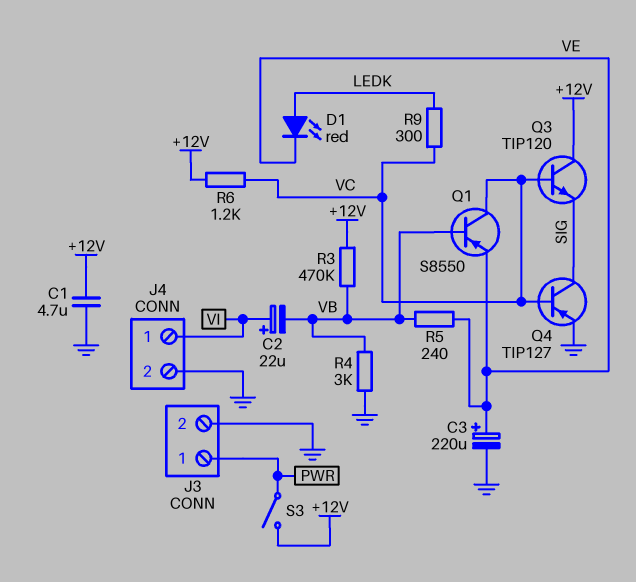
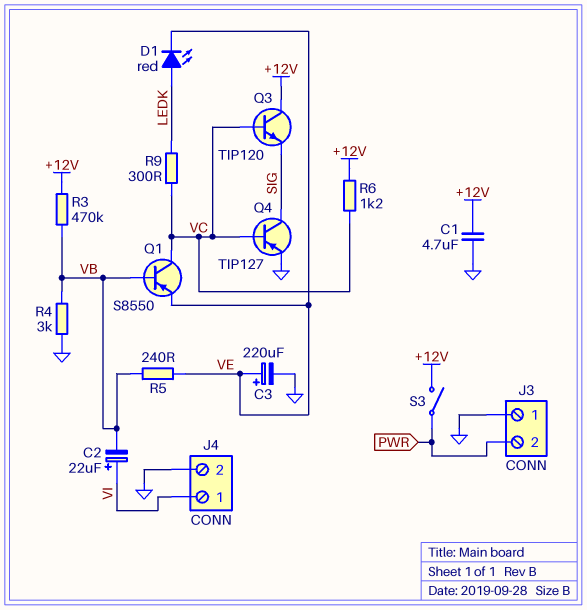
J3 pin 1: PWR -> GND
J3 pin 2: GND -> PWR

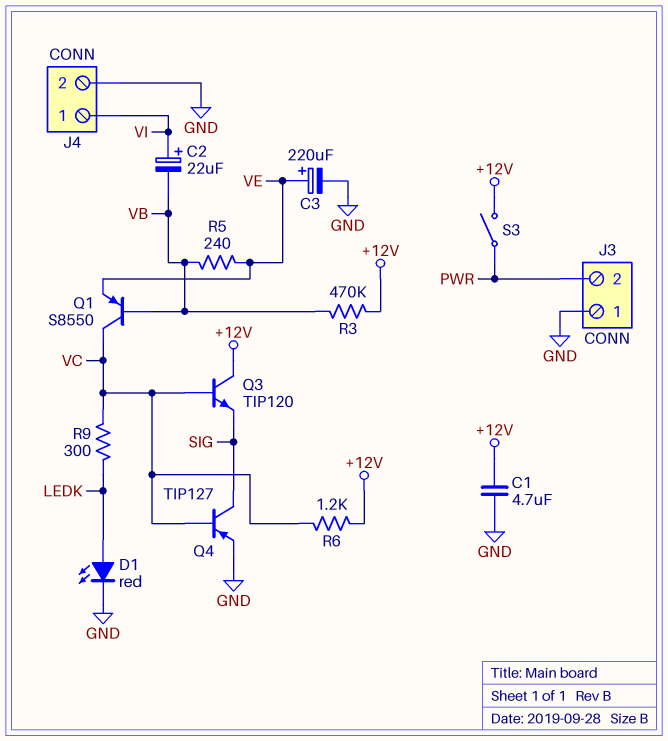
D1: LED red (A LEDK, K VE) -> LED red (A LEDK, K GND)
R4: 3k (GND, VB) -> none

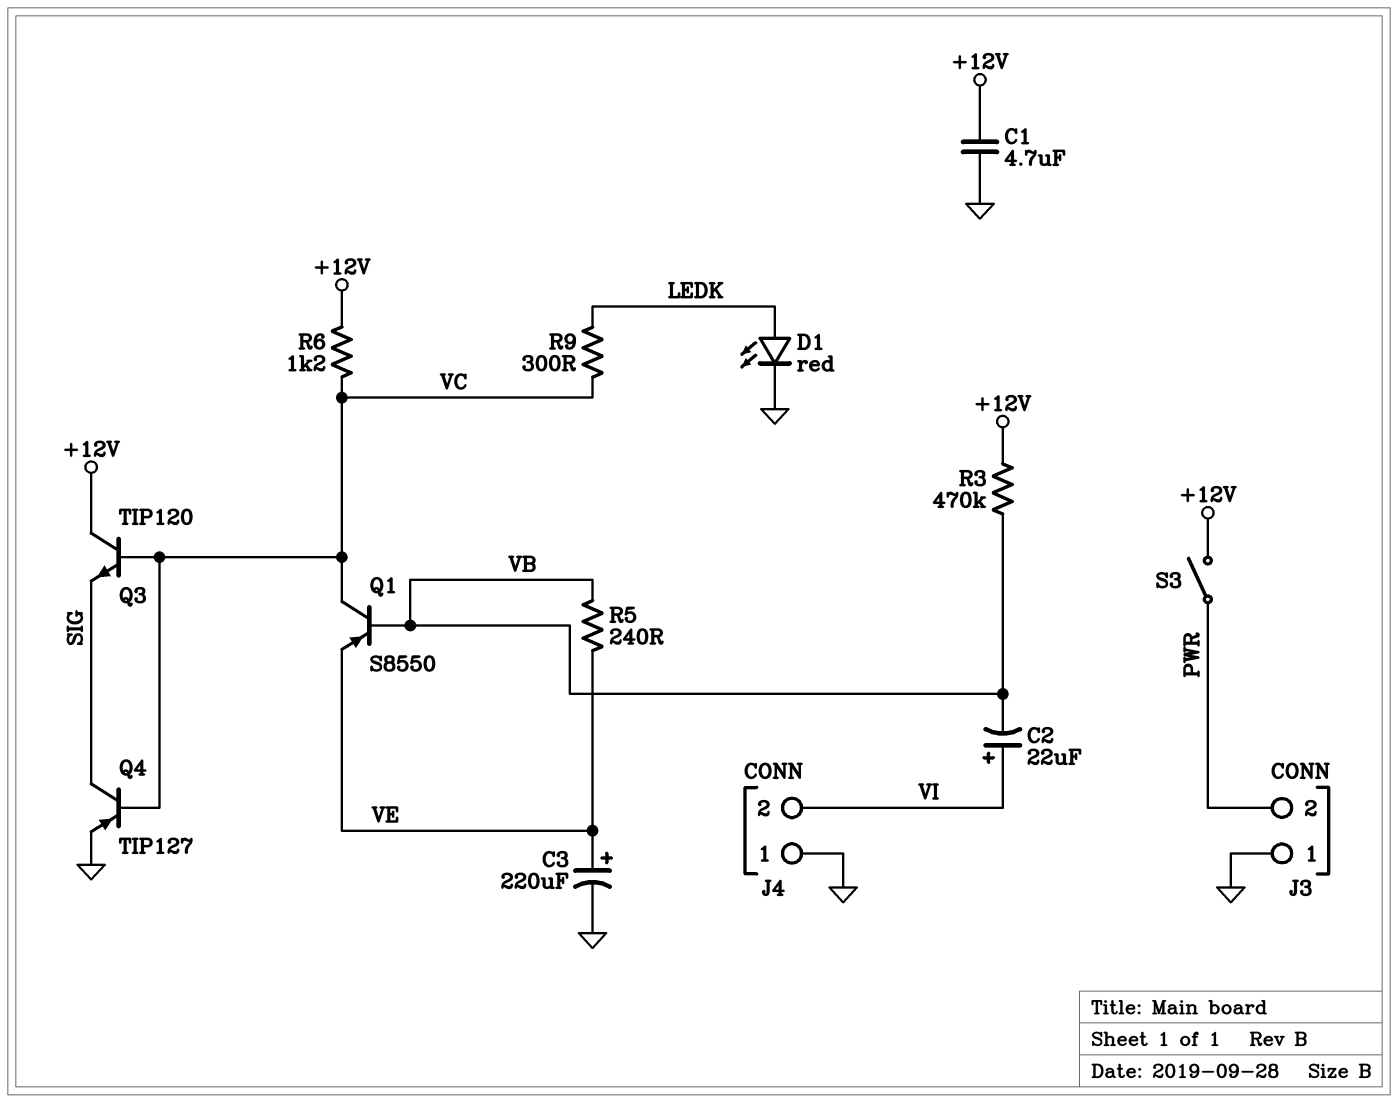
J4 pin 1: VI -> GND
J4 pin 2: GND -> VI

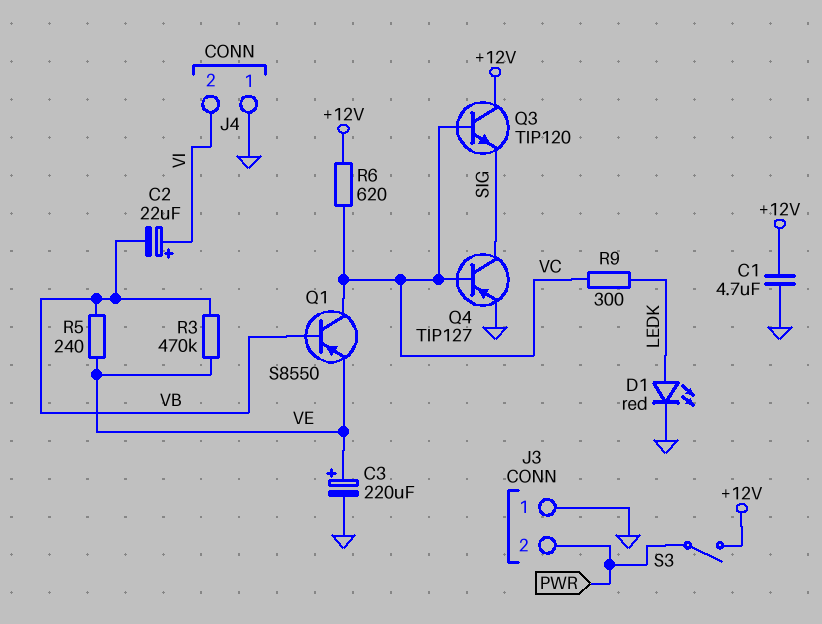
R3: 470k (+12V, VB) -> 470k (VB, VE)
R6: 1.2k (+12V, VC) -> 620 (+12V, VC)

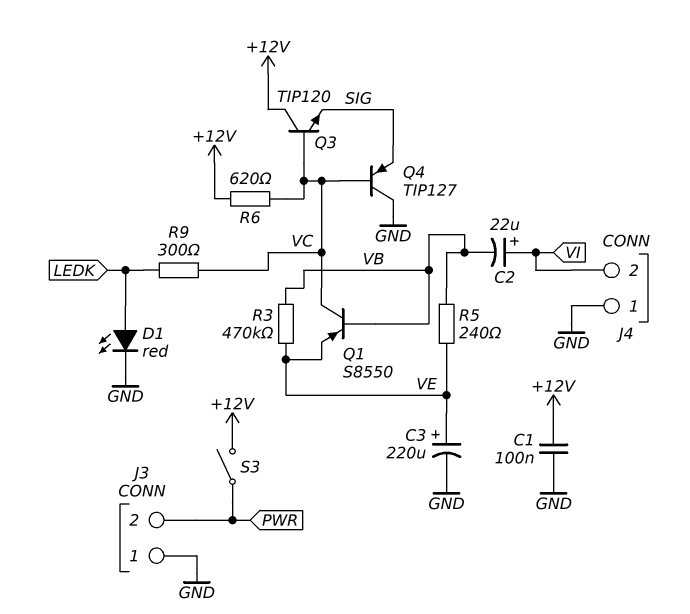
C1: 4.7uF (+12V, GND) -> 100nF (+12V, GND)
Q4: PNP TIP127 (B VC, C SIG, E GND) -> PNP TIP127 (B VC, C GND, E SIG)

